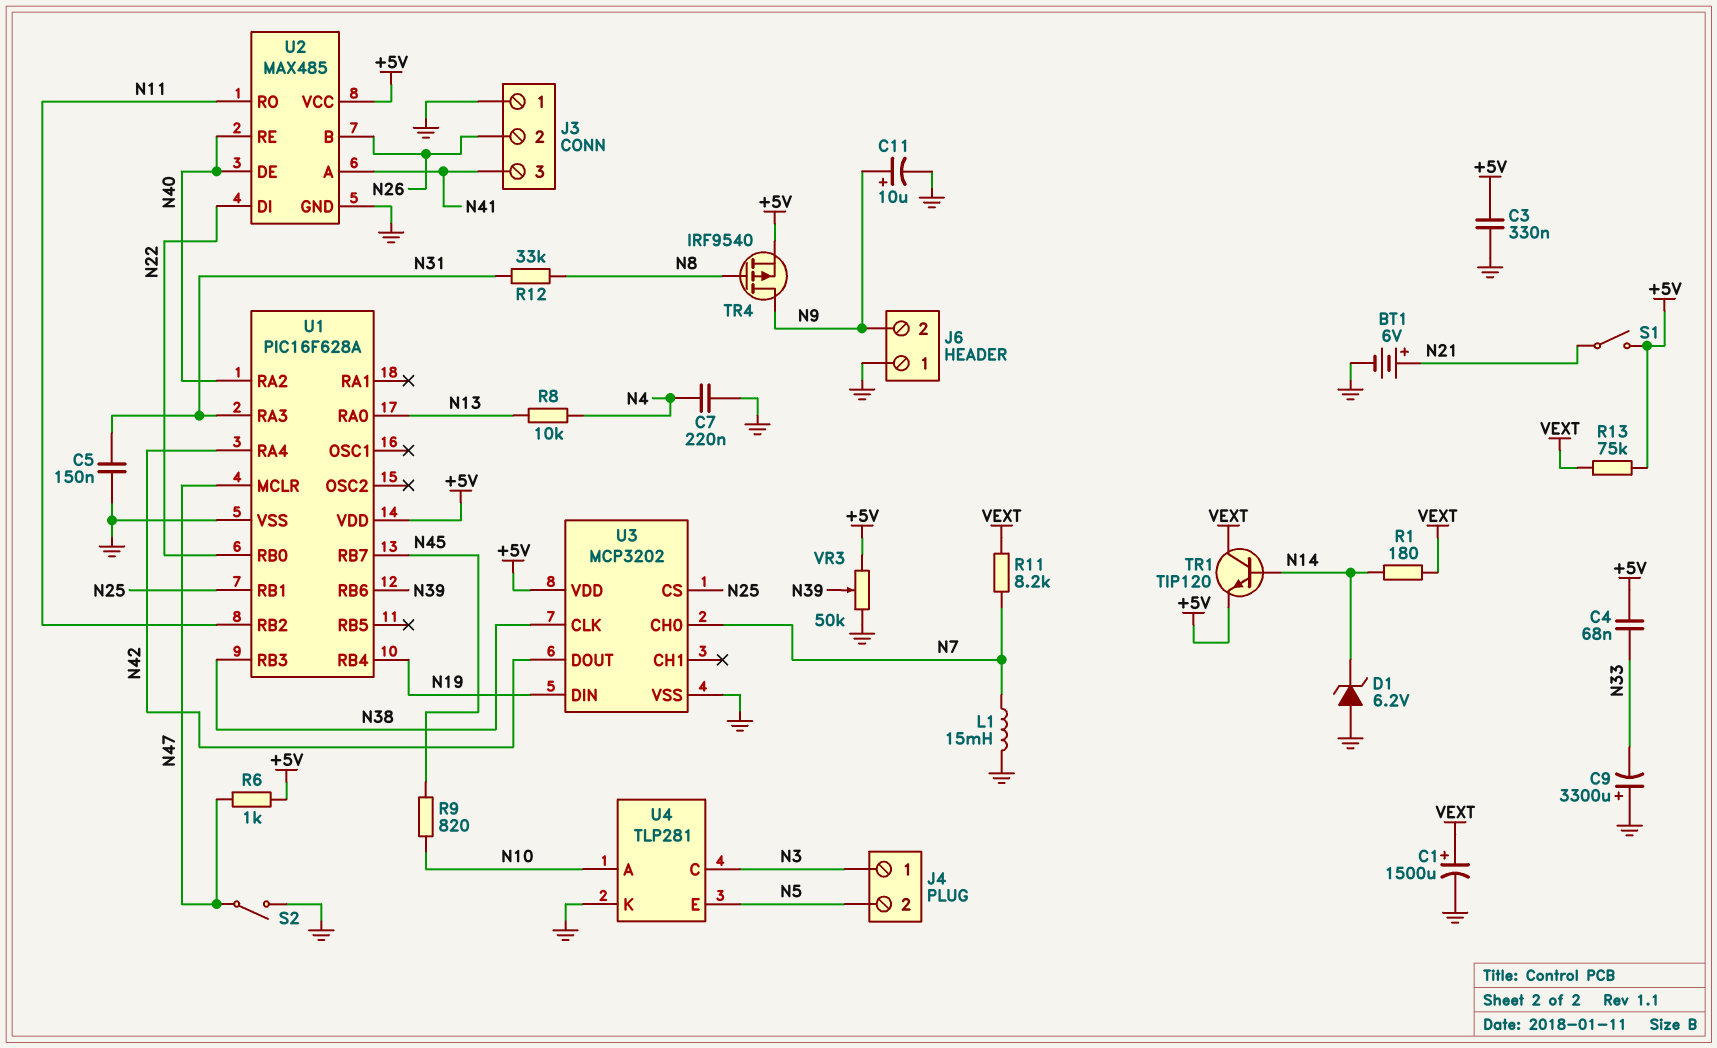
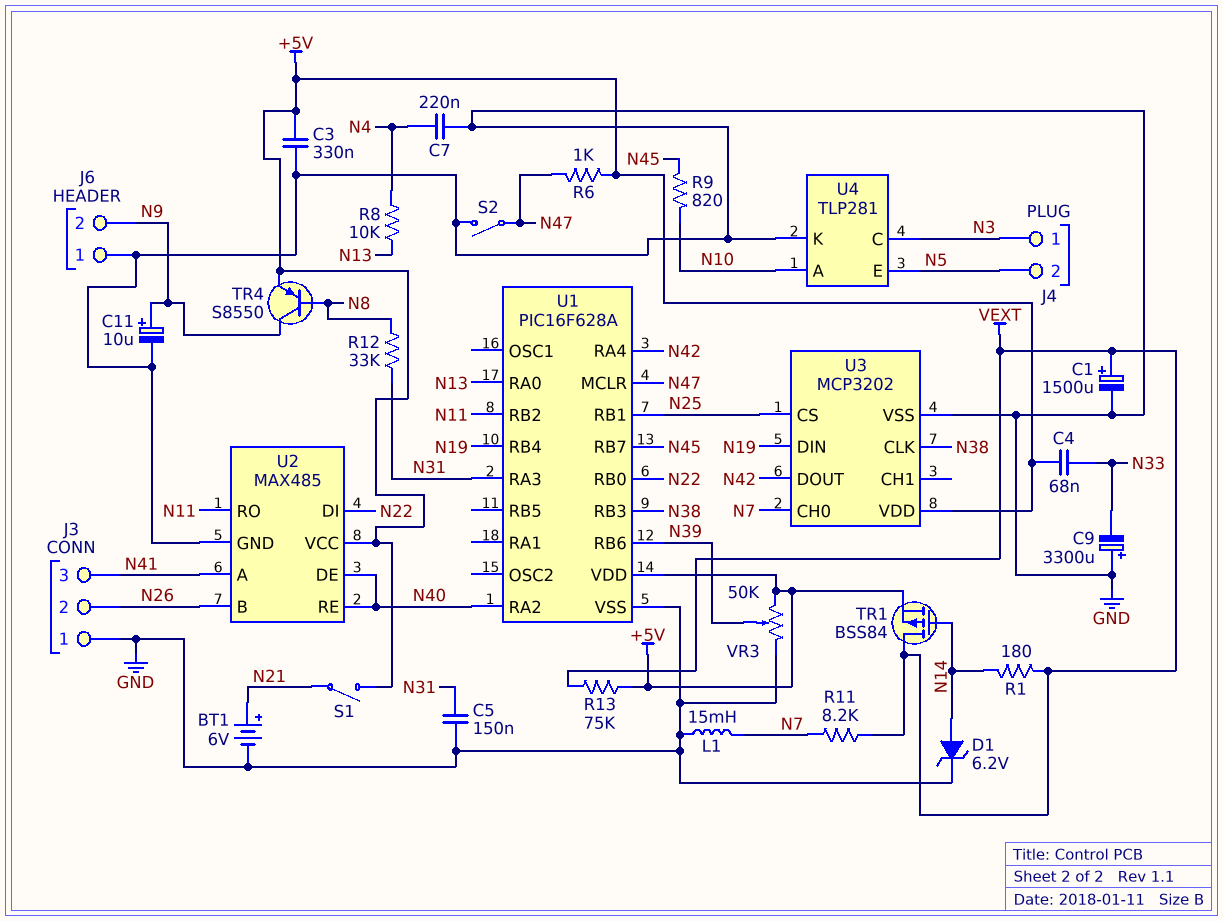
D1: zener 6.2V (A GND, K N14) -> zener 6.2V (A N14, K GND)
TR1: NPN TIP120 (B N14, C VEXT, E +5V) -> PMOS BSS84 (G N14, D VEXT, S +5V)
TR4: PMOS IRF9540 (G N8, D N9, S +5V) -> PNP S8550 (B N8, C N9, E +5V)

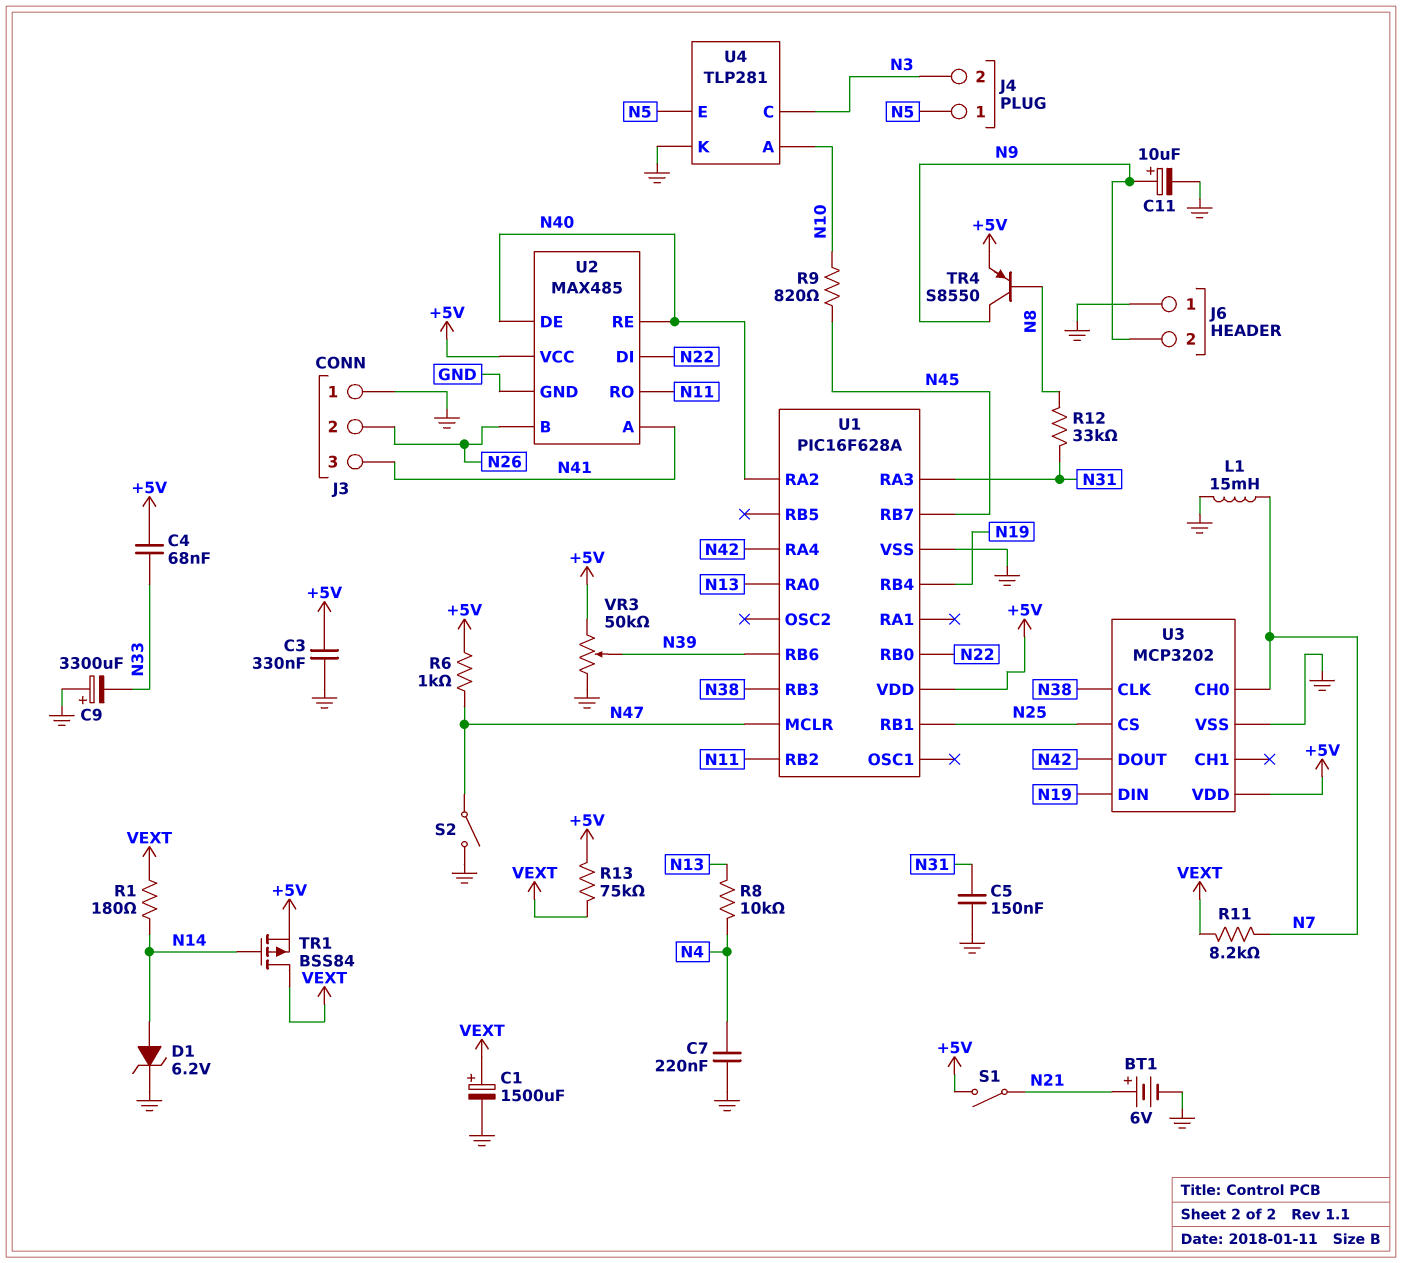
J4 pin 1: N3 -> N5
J4 pin 2: N5 -> N3

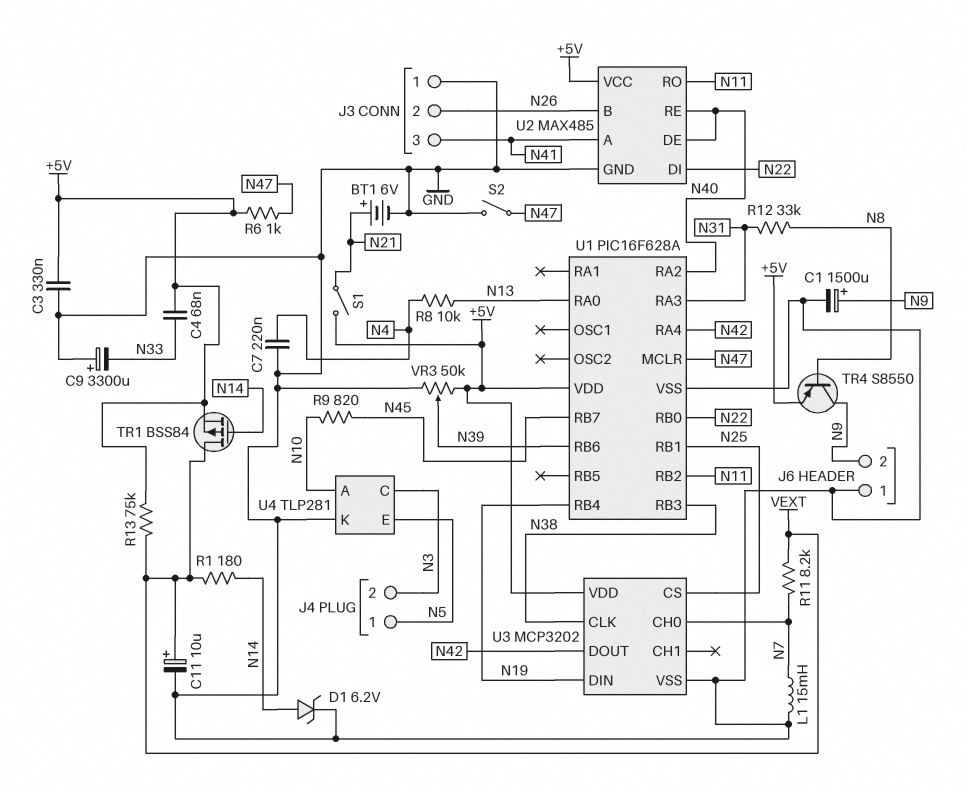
C1: 1500uF (plus VEXT, minus GND) -> 1500uF (plus N9, minus GND)
C5: 150nF (GND, N31) -> none
C11: 10uF (plus N9, minus GND) -> 10uF (plus VEXT, minus GND)

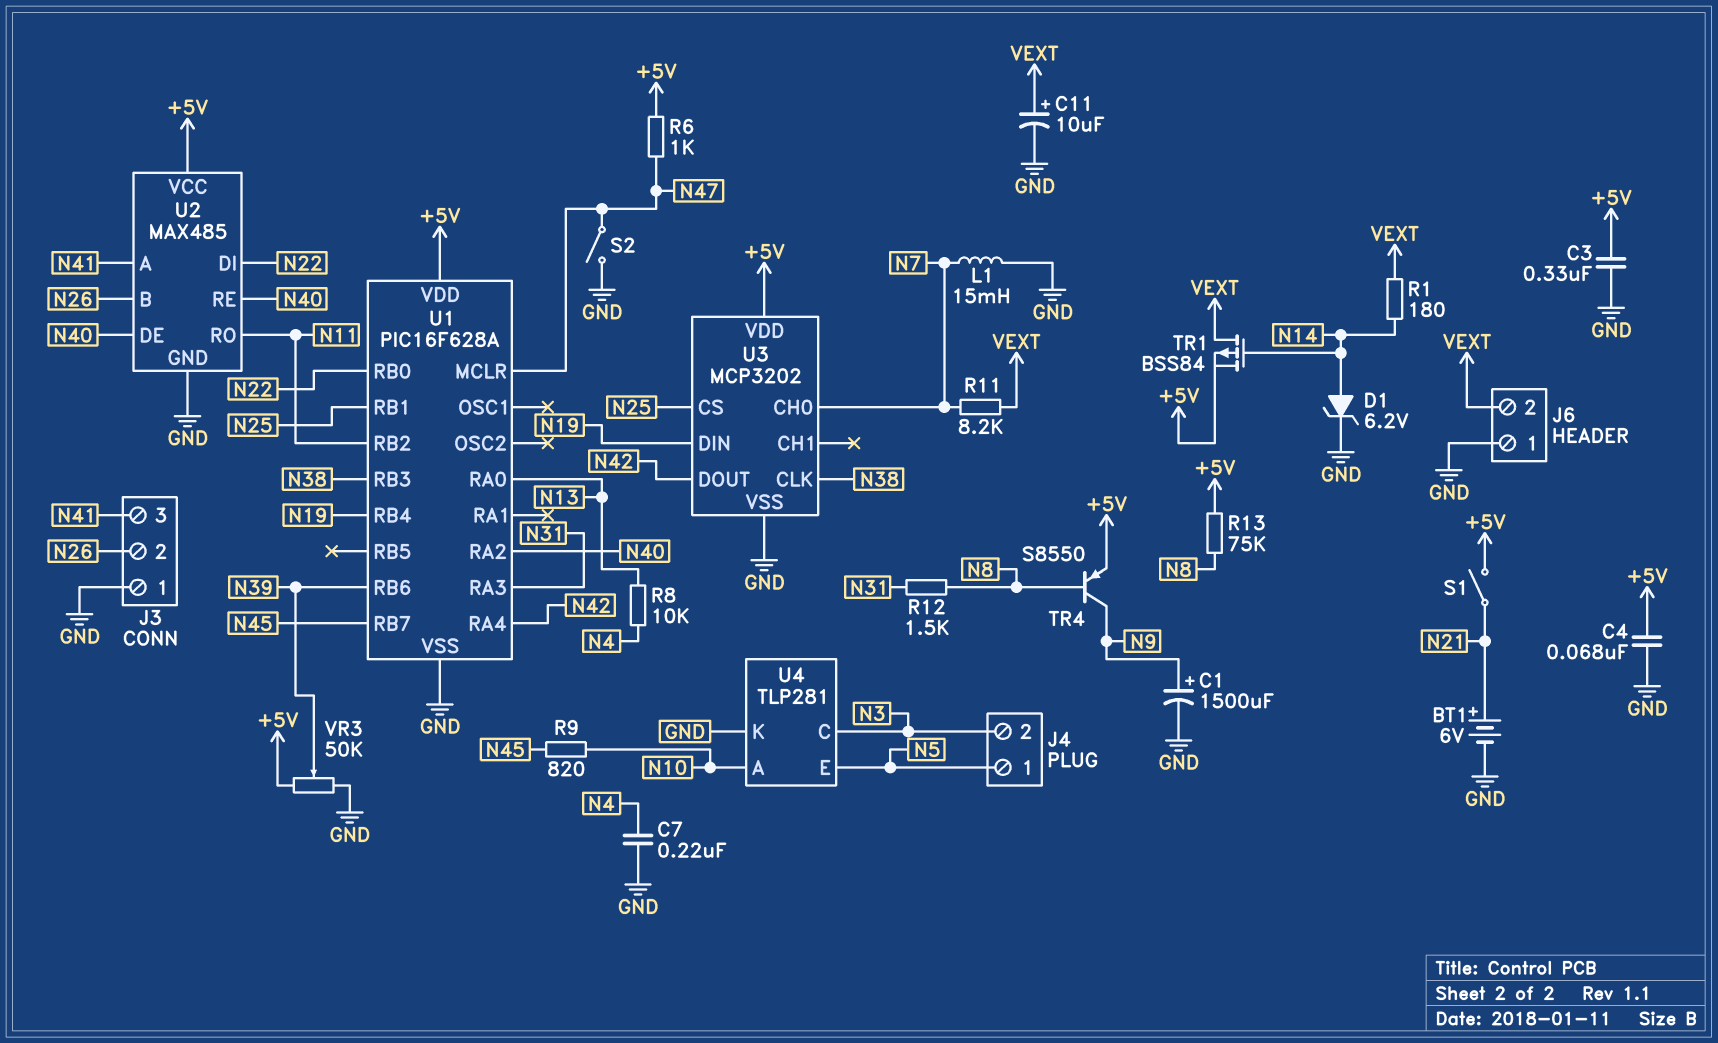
C4: 68nF (+5V, N33) -> 68nF (+5V, GND)
C9: 3300uF (plus GND, minus N33) -> none
J6 pin 2: N9 -> VEXT
R12: 33k (N8, N31) -> 1.5k (N8, N31)
R13: 75k (+5V, VEXT) -> 75k (+5V, N8)

